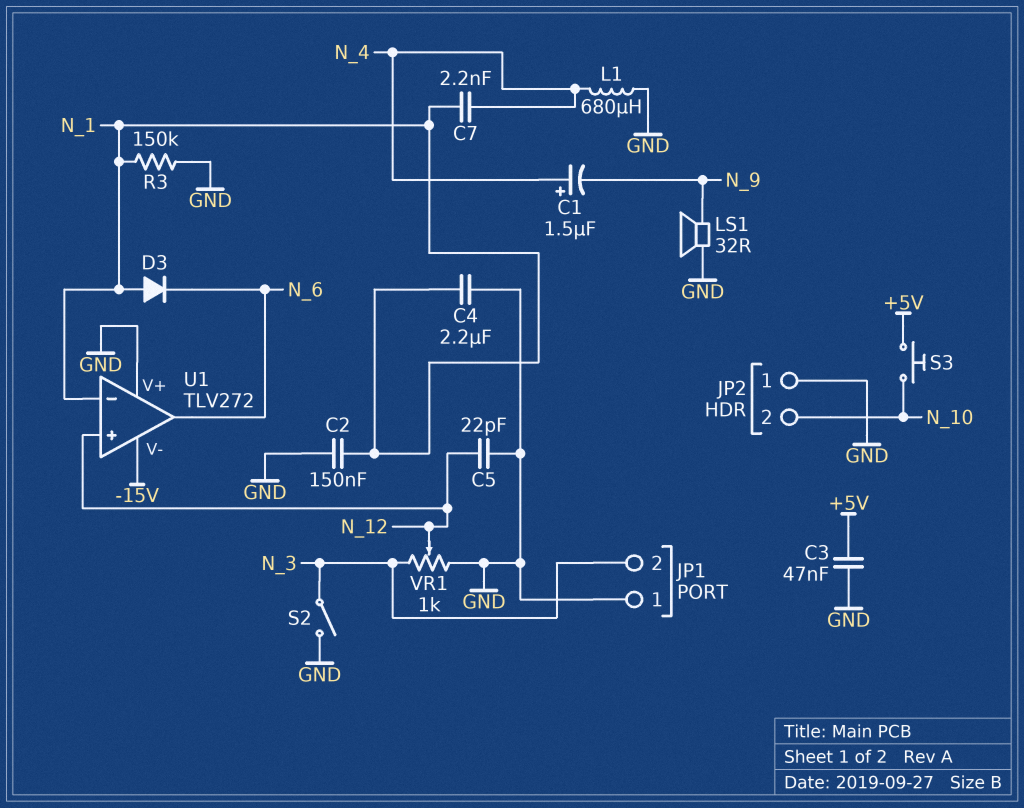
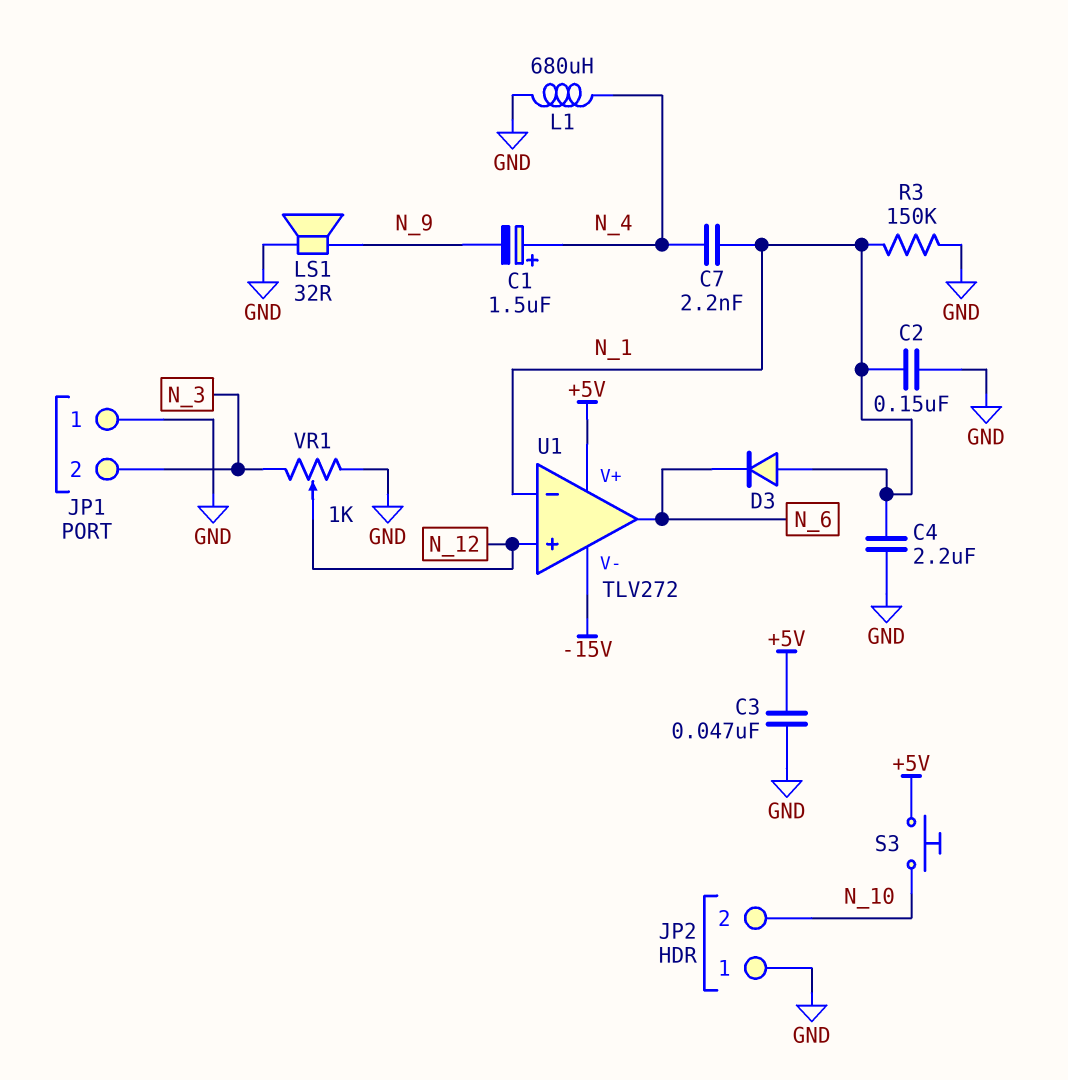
C5: 22pF (GND, N_12) -> none
S2: switch (GND, N_3) -> none
U1 pin V+: GND -> +5V

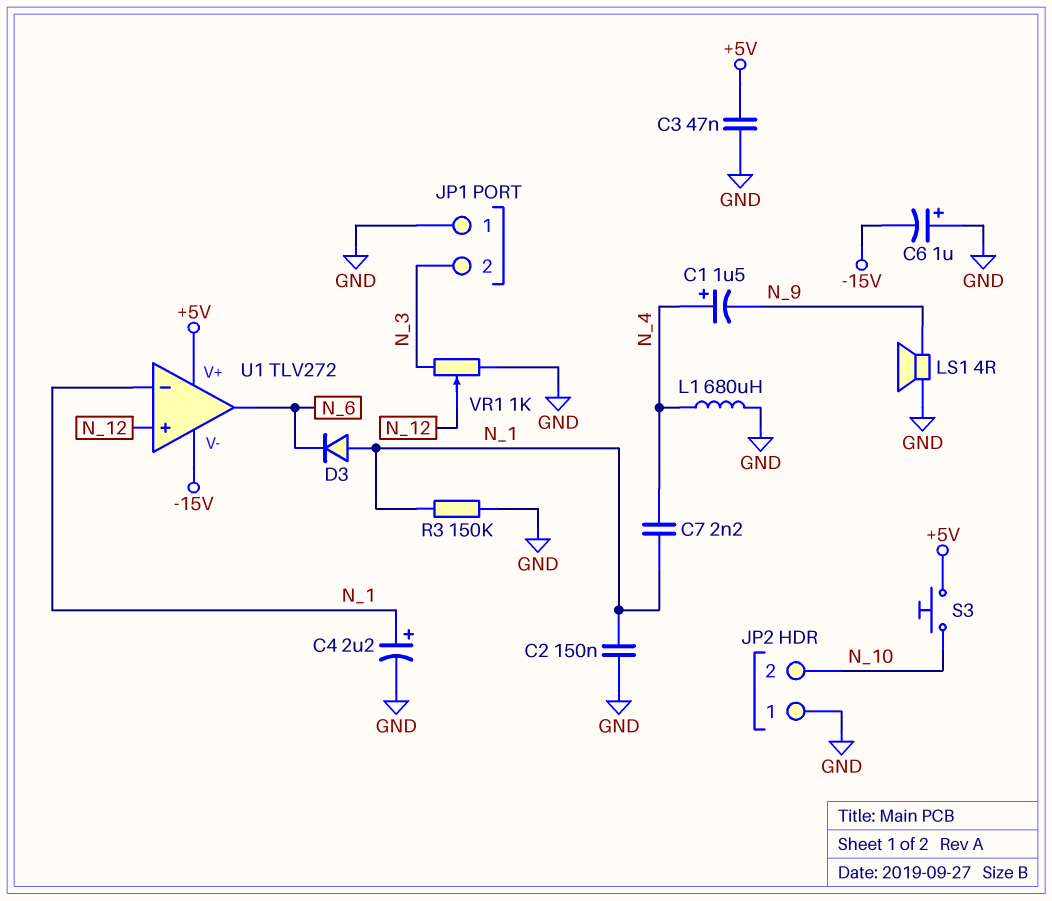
C4: 2.2uF (GND, N_1) -> 2.2uF (plus N_1, minus GND)
C6: none -> 1uF (plus GND, minus -15V)
LS1: speaker 32R (GND, N_9) -> speaker 4R (GND, N_9)

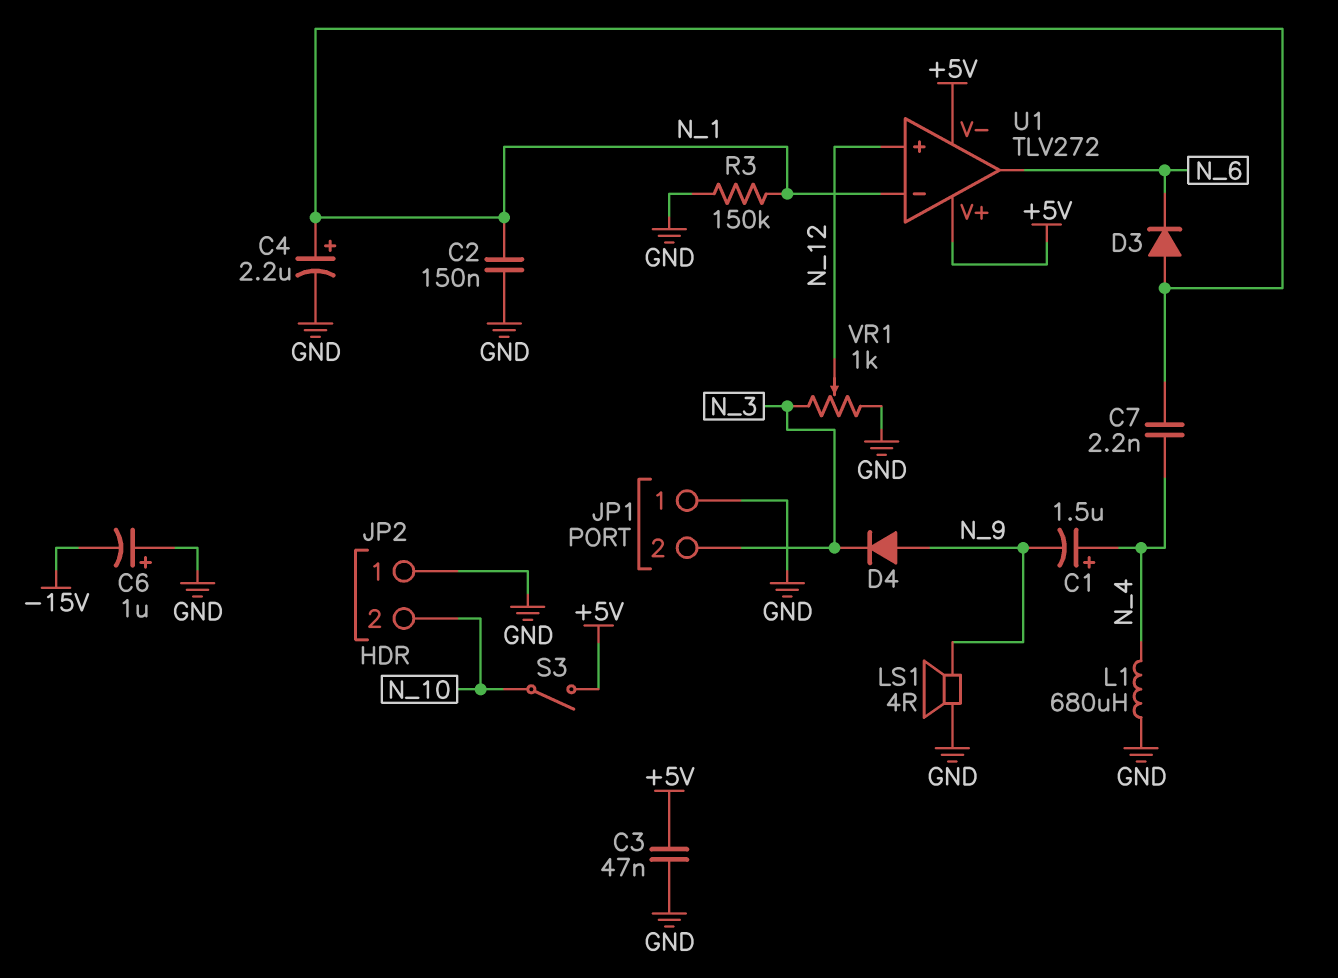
D4: none -> diode (A N_9, K N_3)
S3: button (+5V, N_10) -> switch (+5V, N_10)
U1 pin V-: -15V -> +5V

